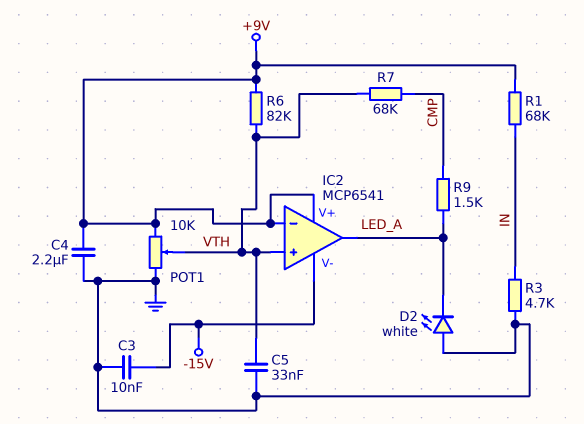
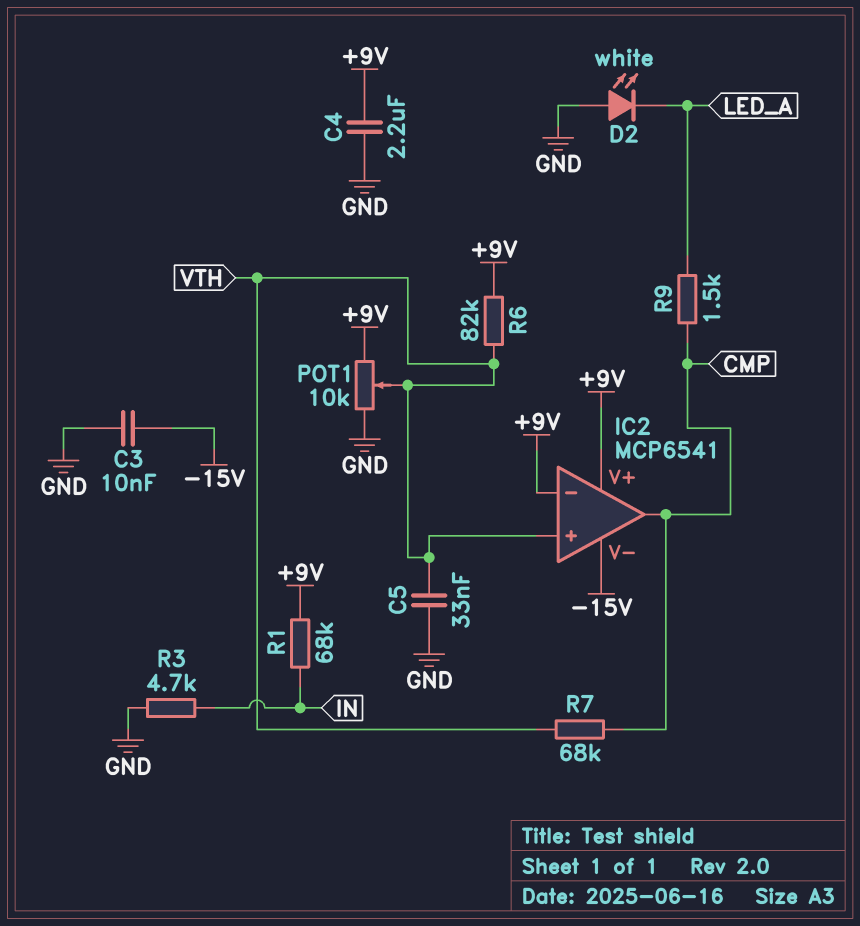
IC2 pin out: LED_A -> CMP

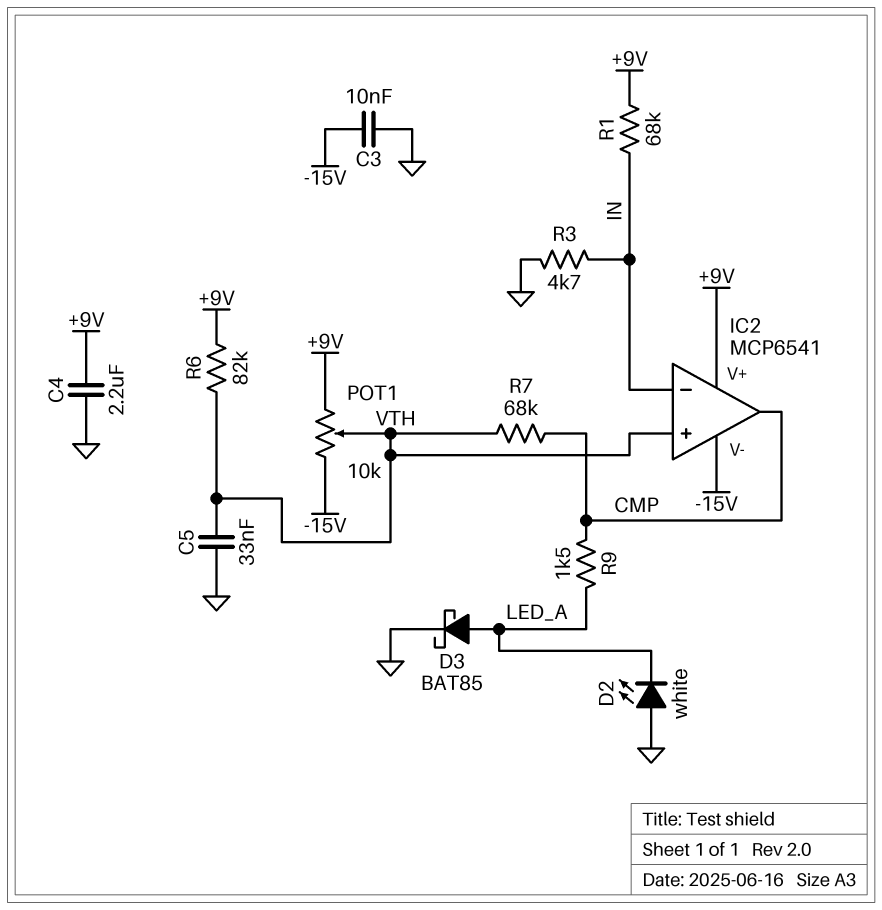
D3: none -> schottky BAT85 (A LED_A, K GND)
IC2 pin in-: +9V -> IN
POT1: 10k (+9V, GND, wiper VTH) -> 10k (+9V, -15V, wiper VTH)

